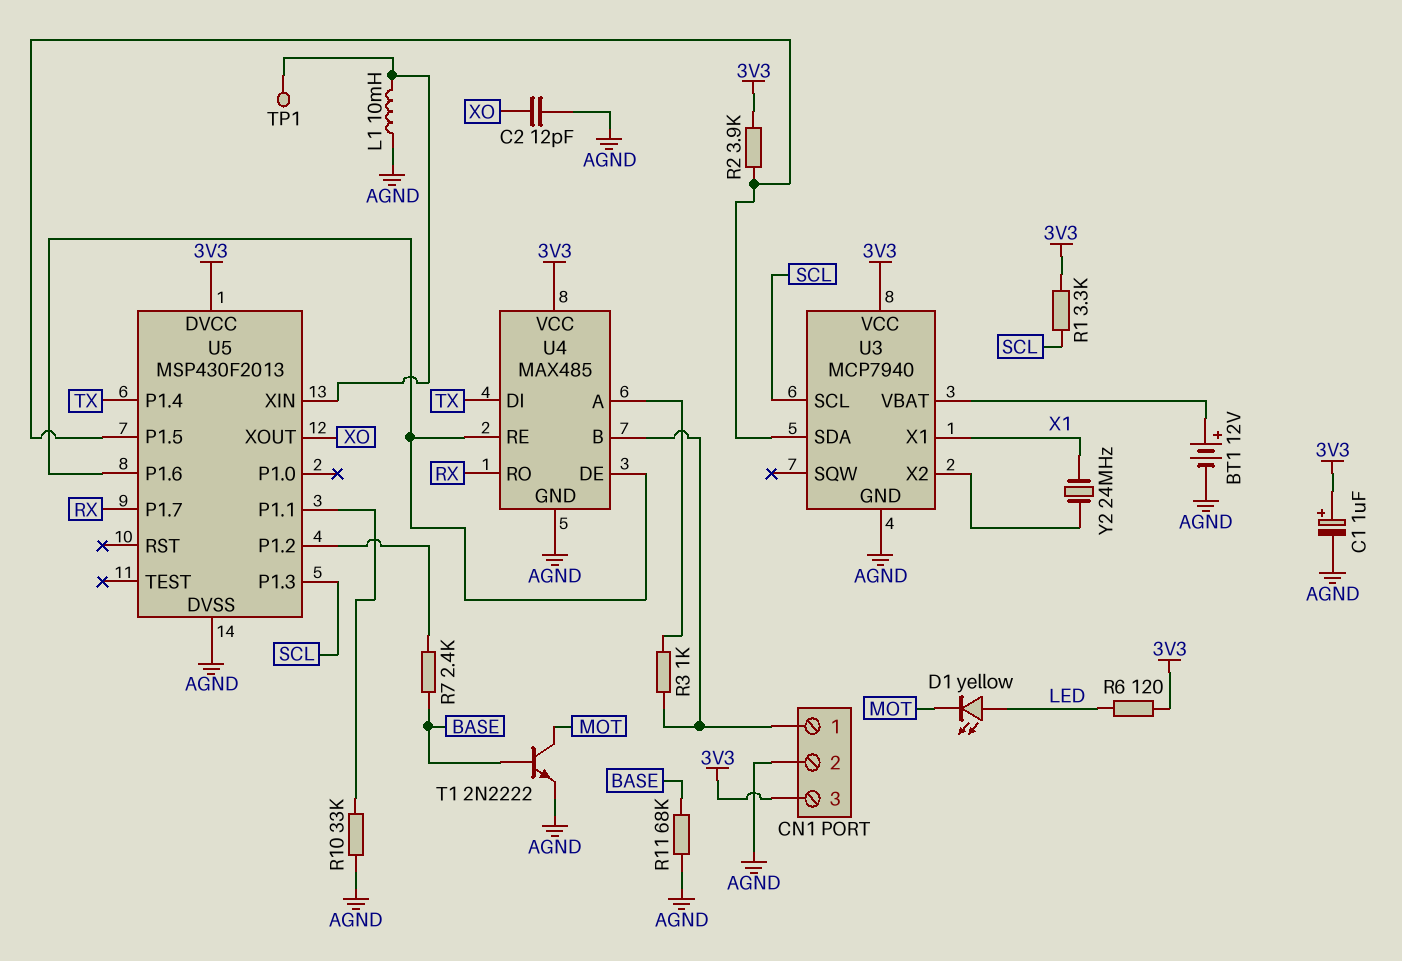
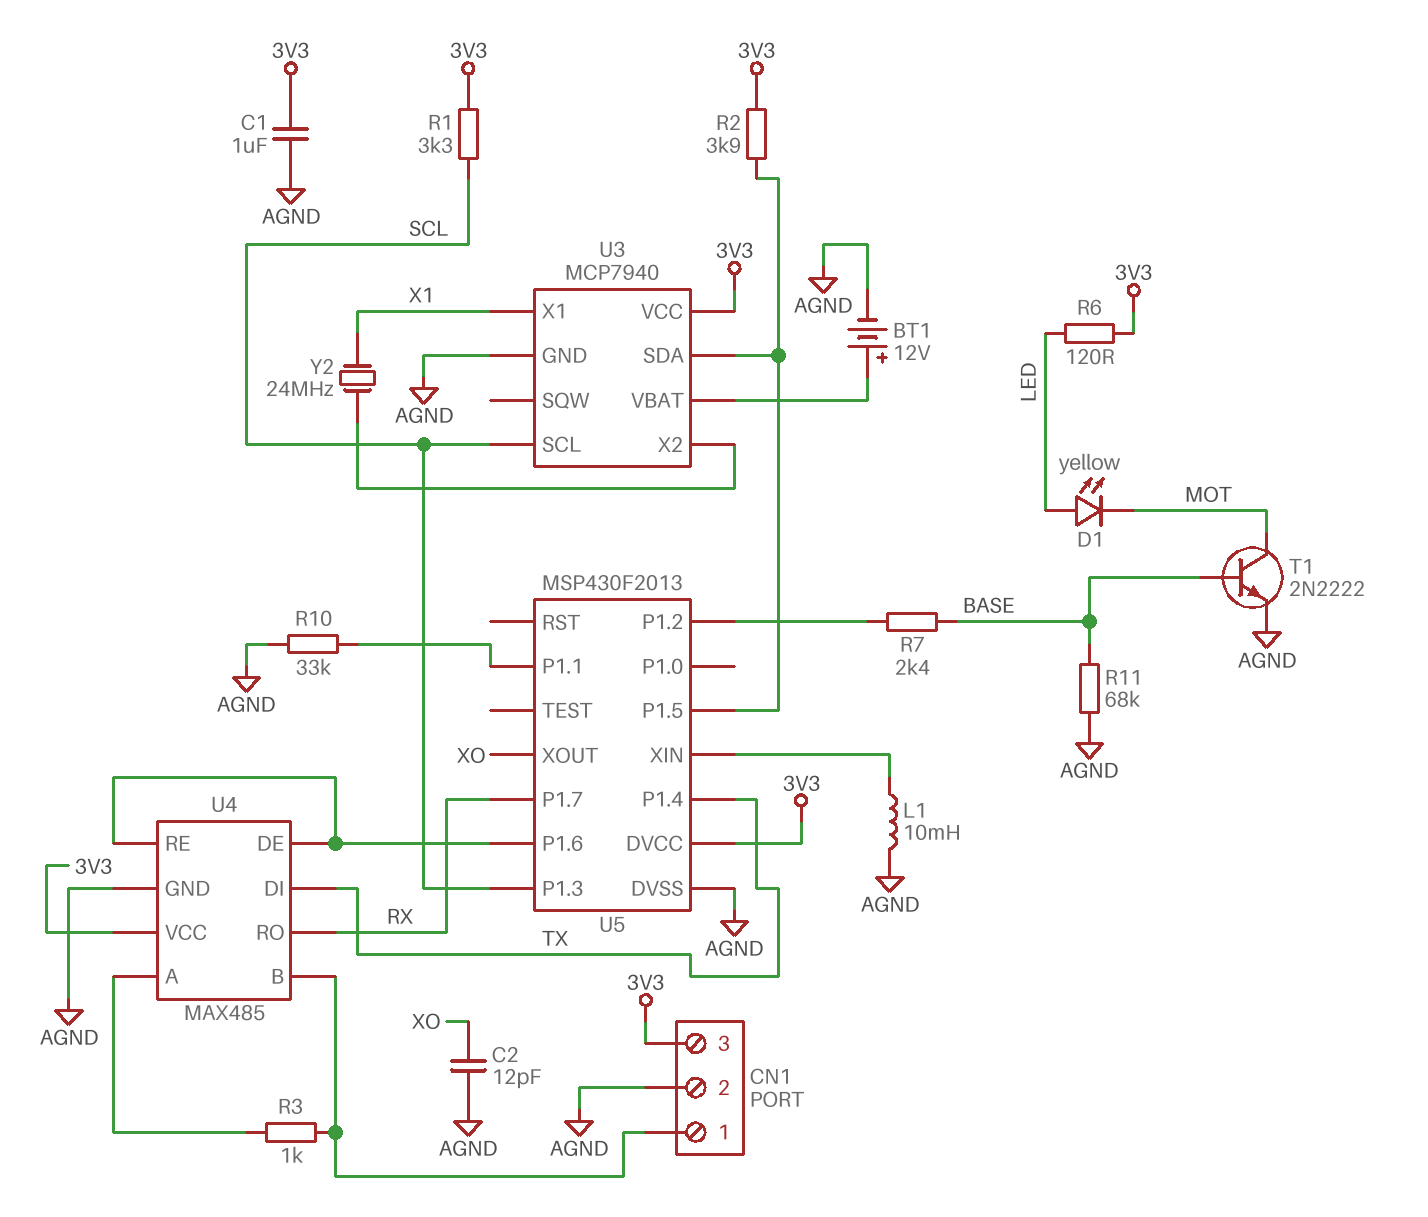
C1: 1uF (plus 3V3, minus AGND) -> 1uF (3V3, AGND)
TP1: test point (U5/XIN) -> none

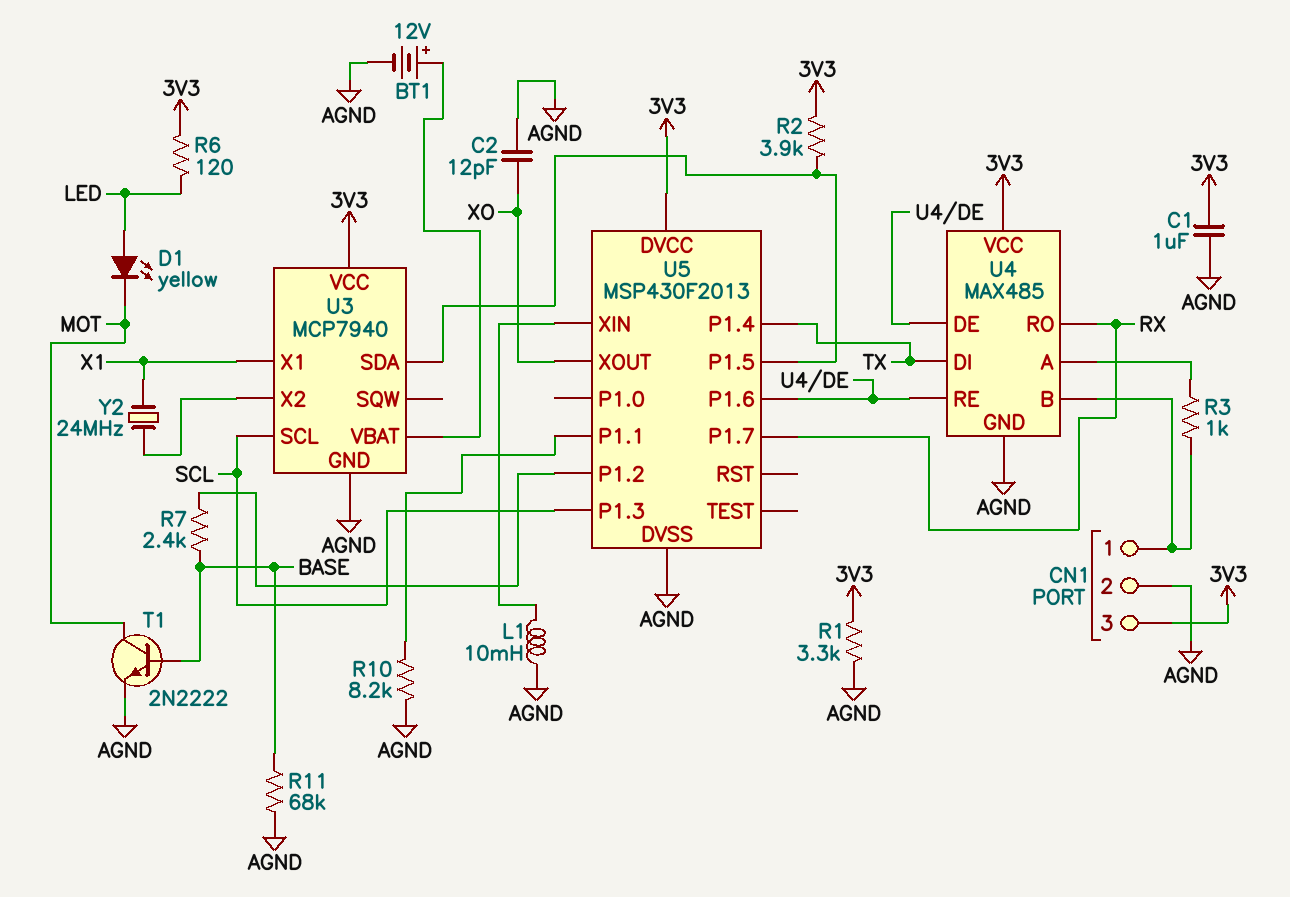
R1: 3.3k (3V3, SCL) -> 3.3k (3V3, AGND)
R10: 33k (AGND, U5/P1.1) -> 8.2k (AGND, U5/P1.1)

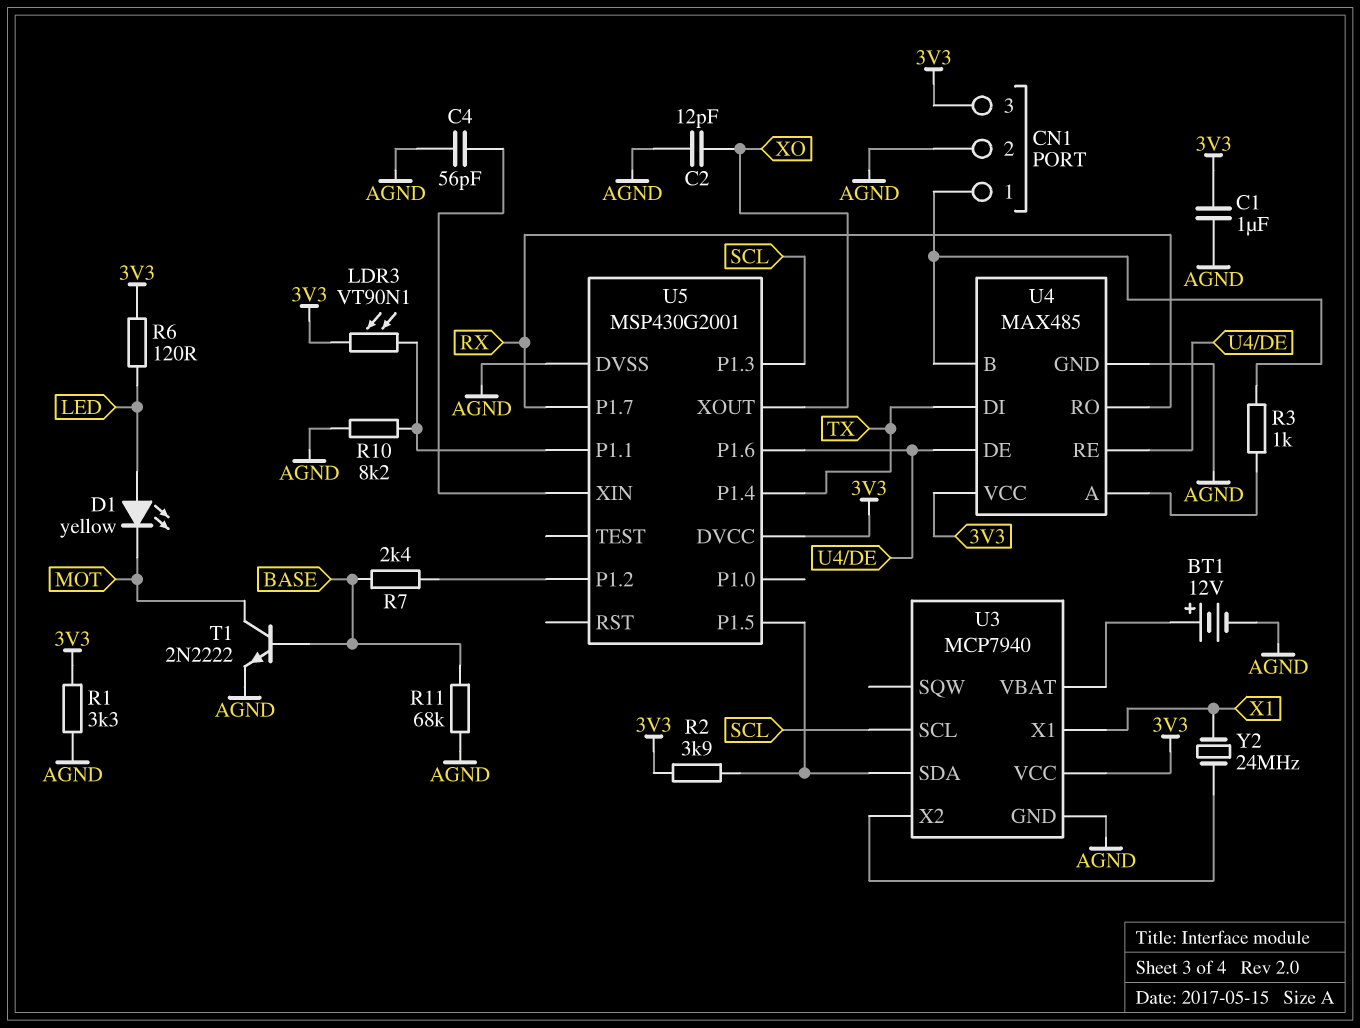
C4: none -> 56pF (AGND, U5/XIN)
L1: 10mH (AGND, U5/XIN) -> none
LDR3: none -> VT90N1 (3V3, U5/P1.1)
U5: MSP430F2013 -> MSP430G2001

